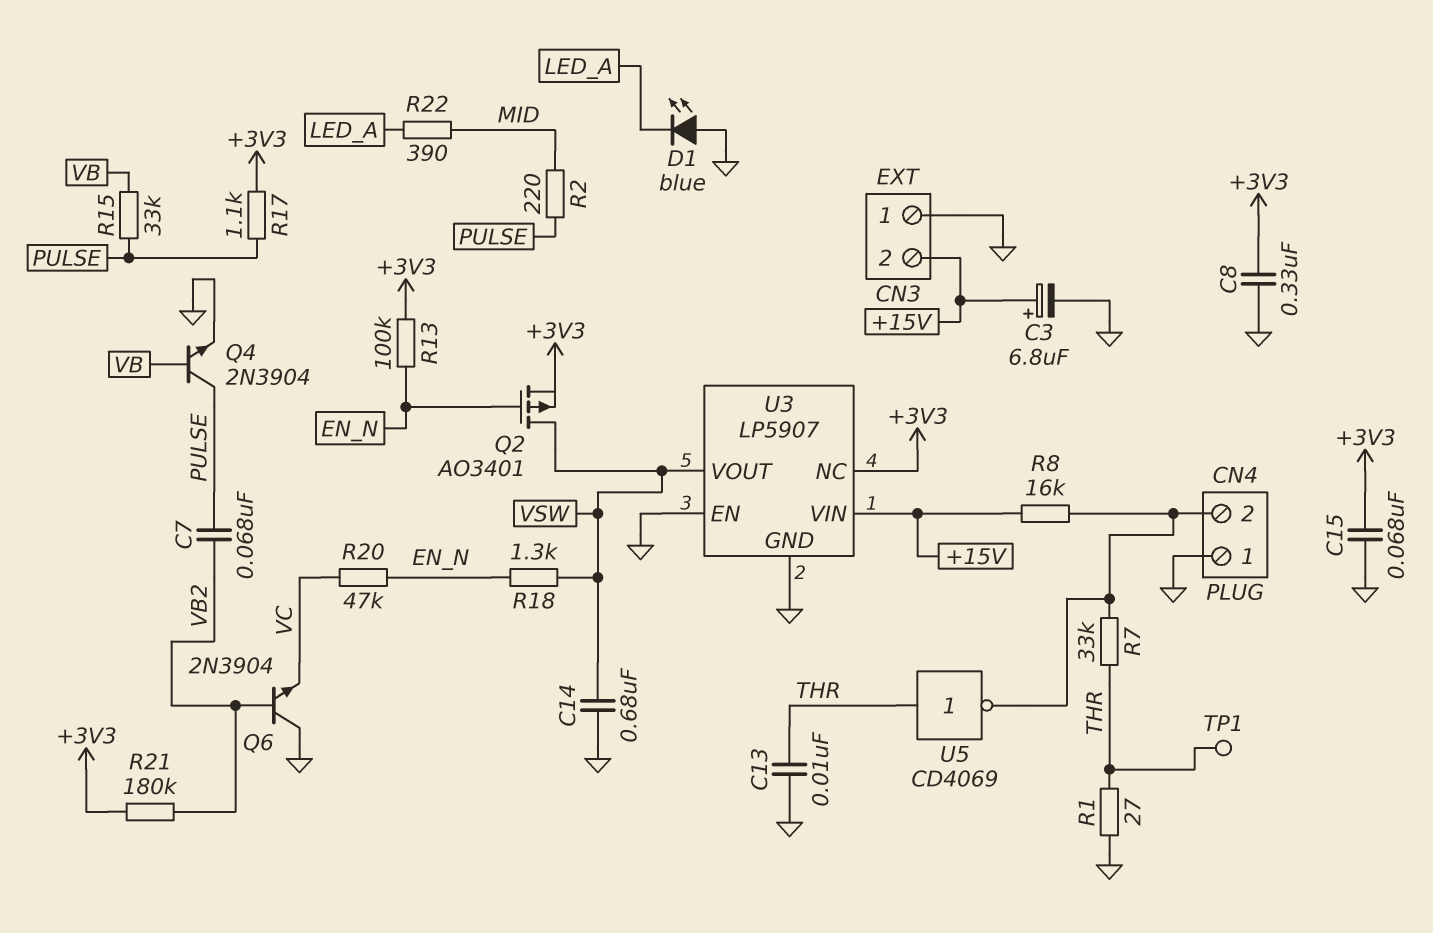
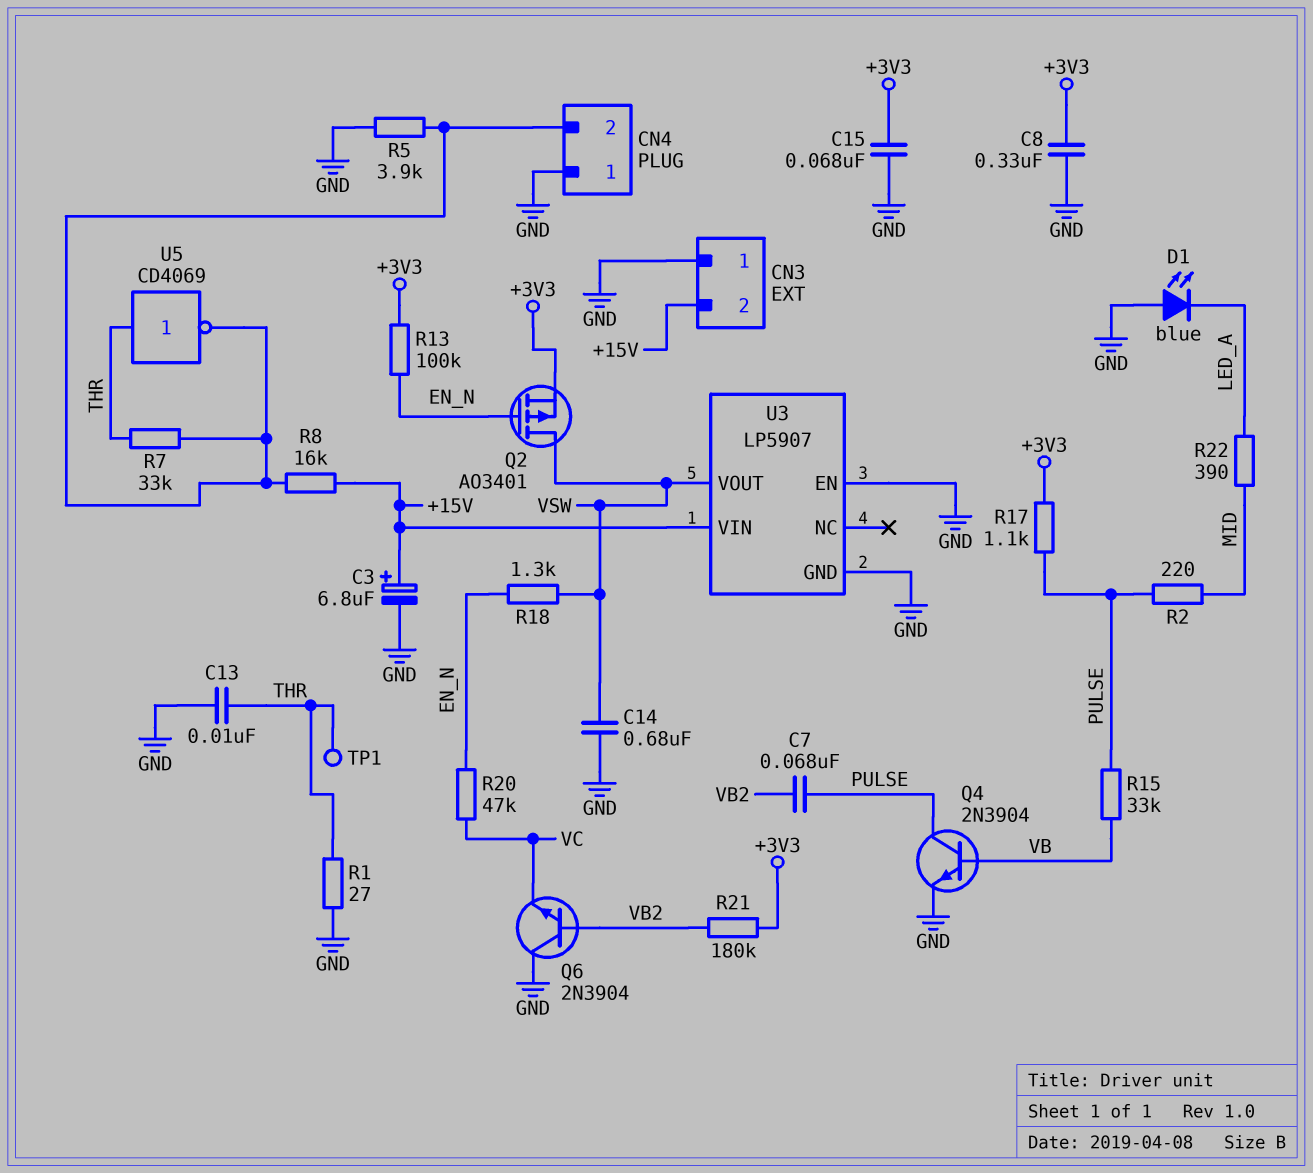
R5: none -> 3.9k (CN4/2, GND)
U3 pin NC: +3V3 -> none

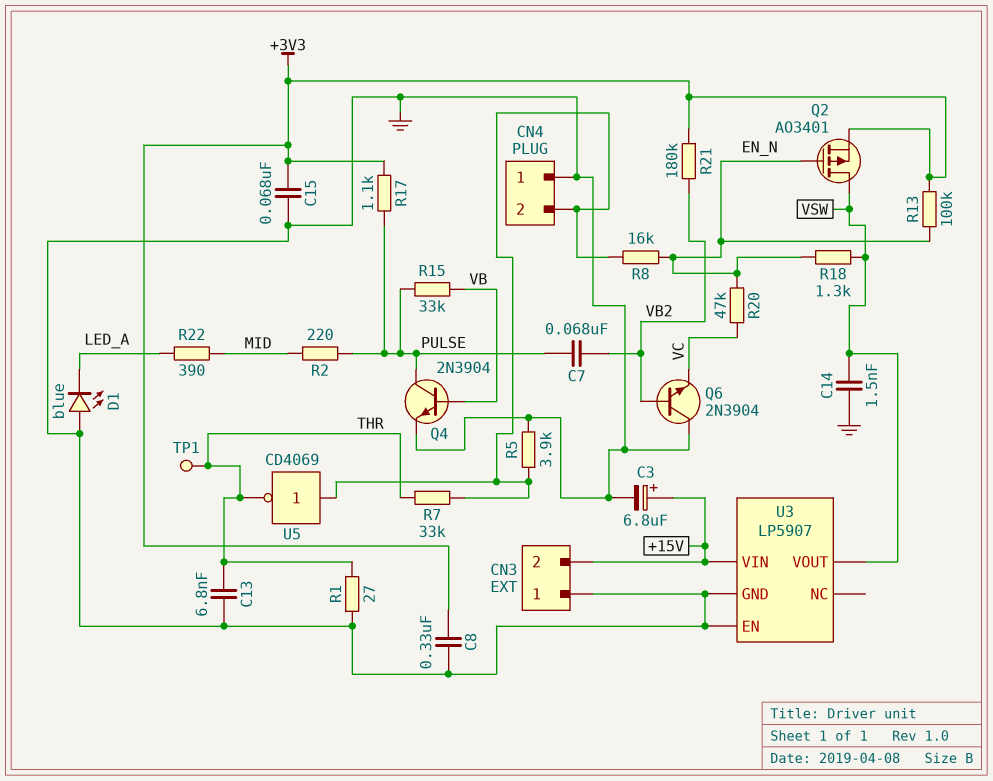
C13: 10nF (GND, THR) -> 6.8nF (GND, THR)
C14: 680nF (GND, VSW) -> 1.5nF (GND, VSW)
R8: 16k (+15V, CN4/2) -> 16k (CN4/2, EN_N)
U5: NOT CD4069 (in THR, out CN4/2) -> NOT CD4069 (in CN4/2, out THR)

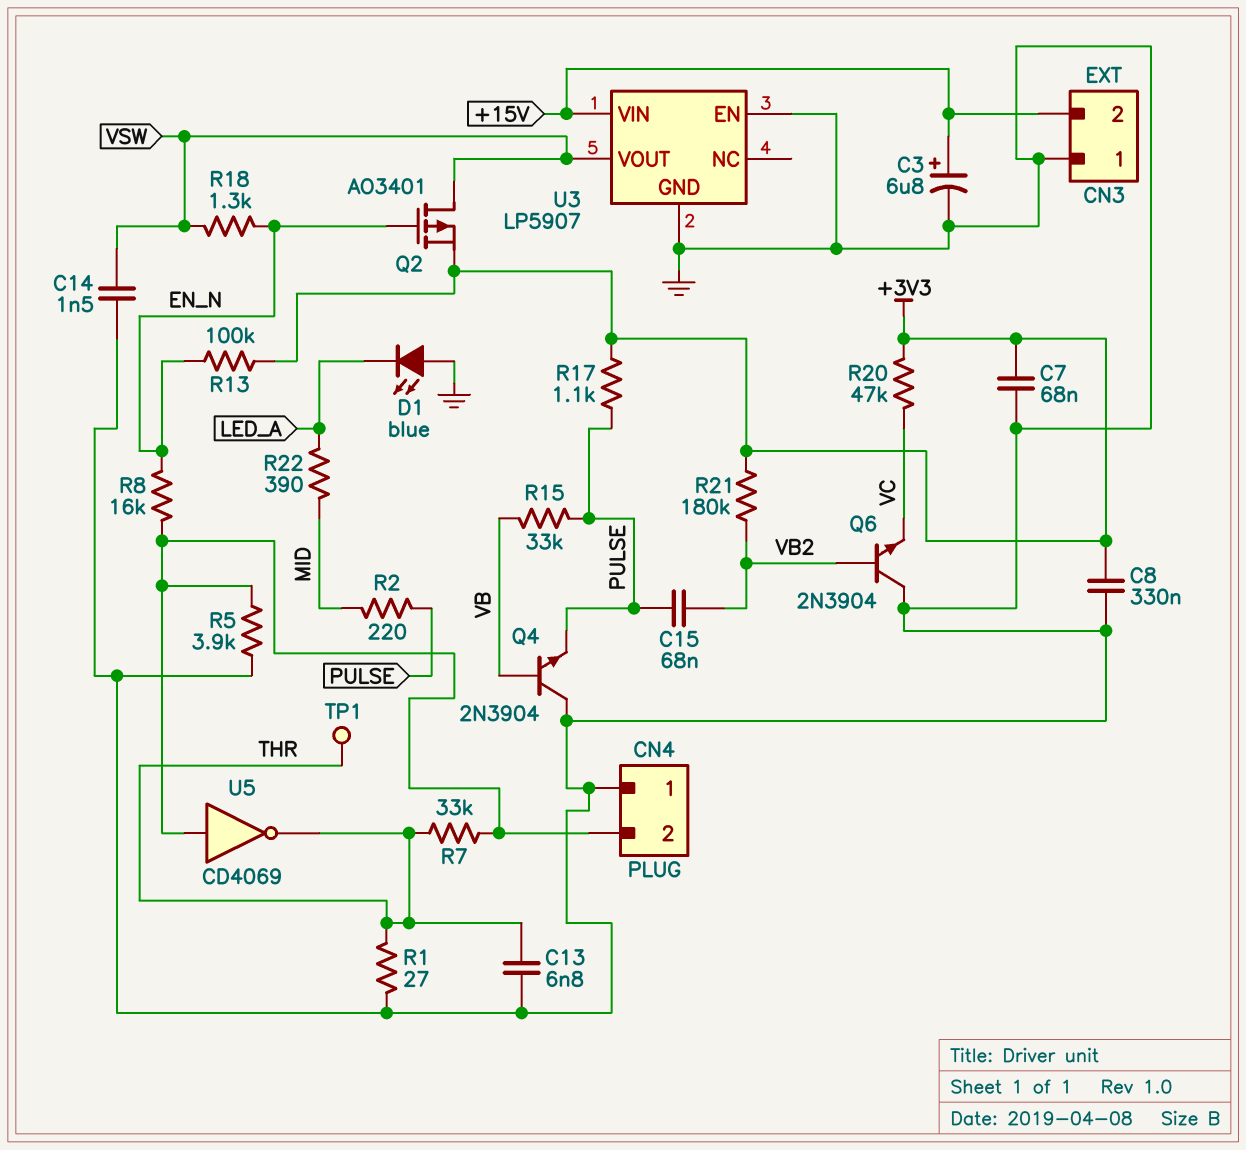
C7: 68nF (PULSE, VB2) -> 68nF (+3V3, GND)
C15: 68nF (+3V3, GND) -> 68nF (PULSE, VB2)
Q4: NPN 2N3904 (B VB, C PULSE, E GND) -> NPN 2N3904 (B VB, C GND, E PULSE)
R20: 47k (EN_N, VC) -> 47k (+3V3, VC)

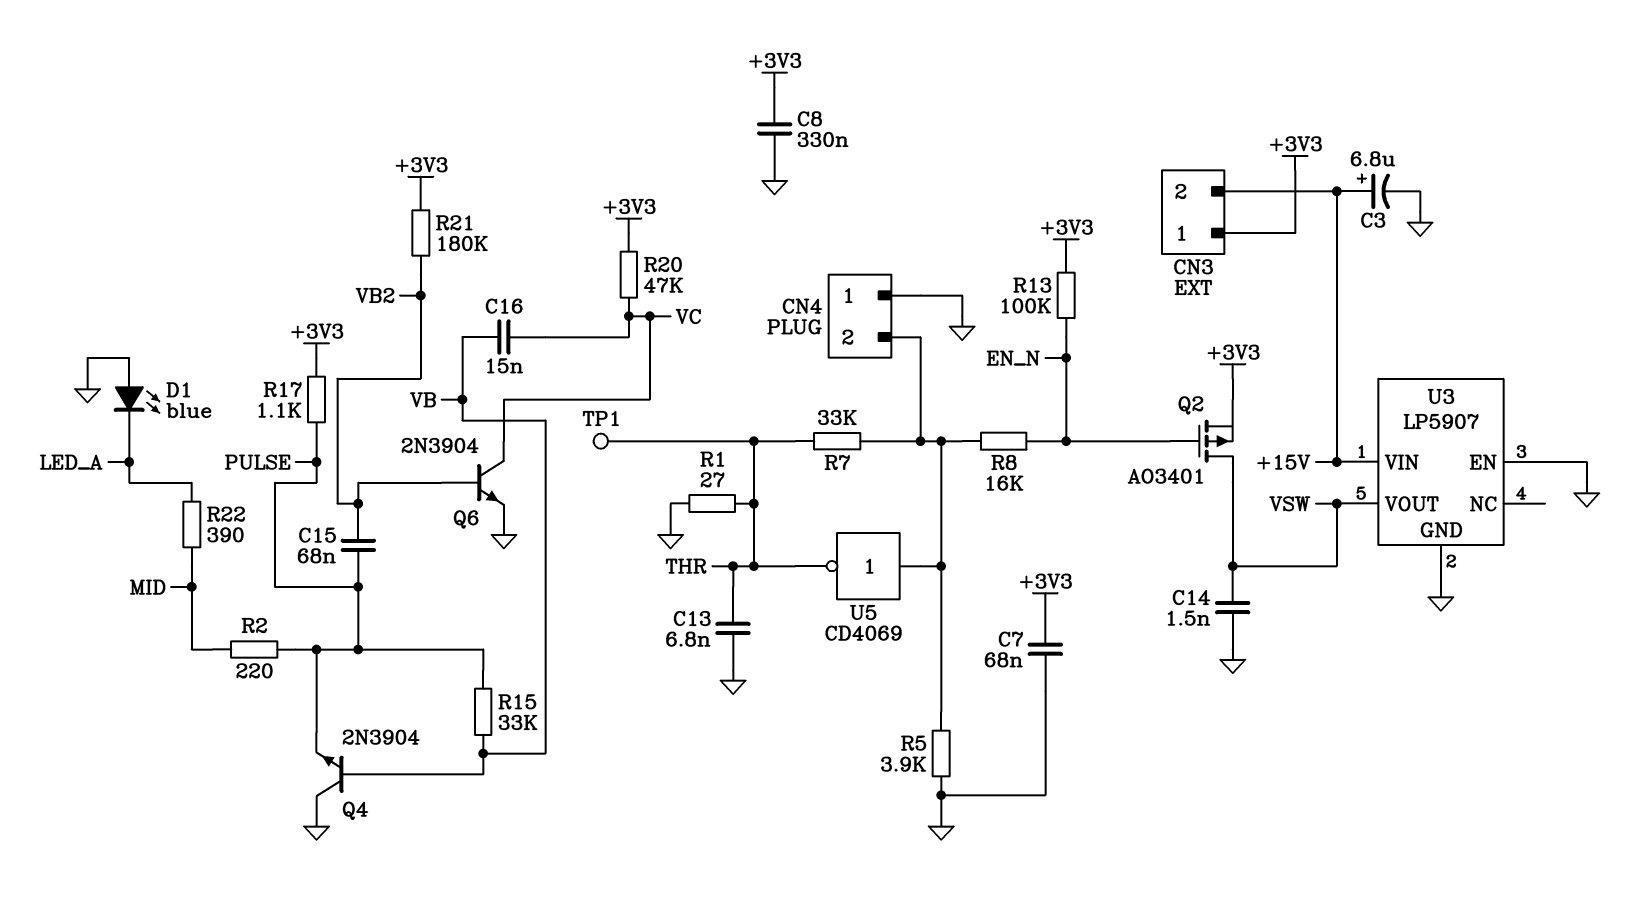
C16: none -> 15nF (VB, VC)
CN3 pin 1: GND -> +3V3
Q6: NPN 2N3904 (B VB2, C GND, E VC) -> NPN 2N3904 (B VB2, C VC, E GND)
R18: 1.3k (EN_N, VSW) -> none

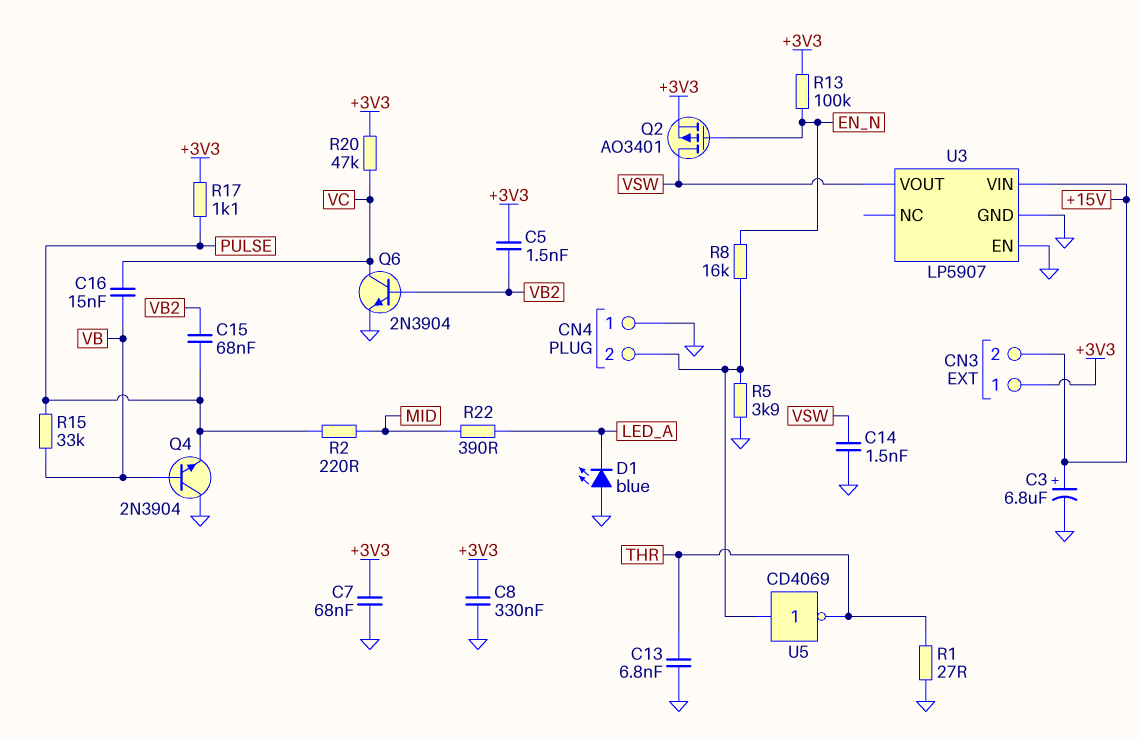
C5: none -> 1.5nF (+3V3, VB2)
R7: 33k (CN4/2, THR) -> none
R21: 180k (+3V3, VB2) -> none
TP1: test point (THR) -> none

